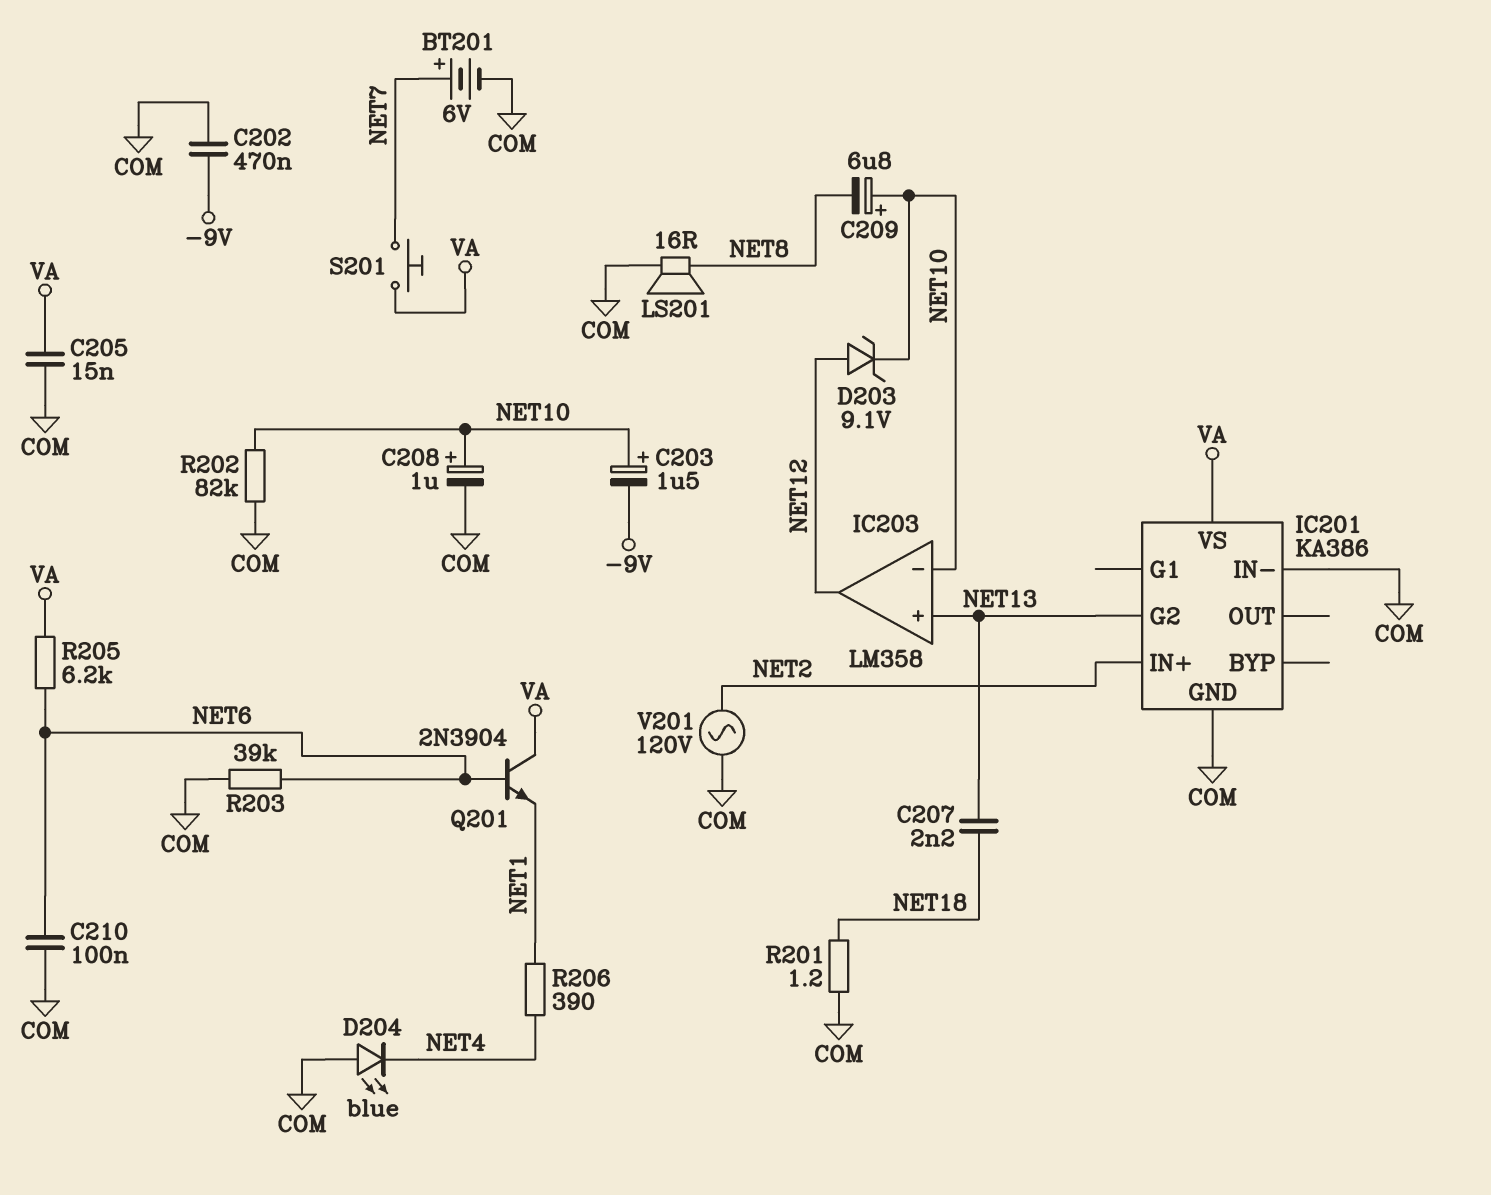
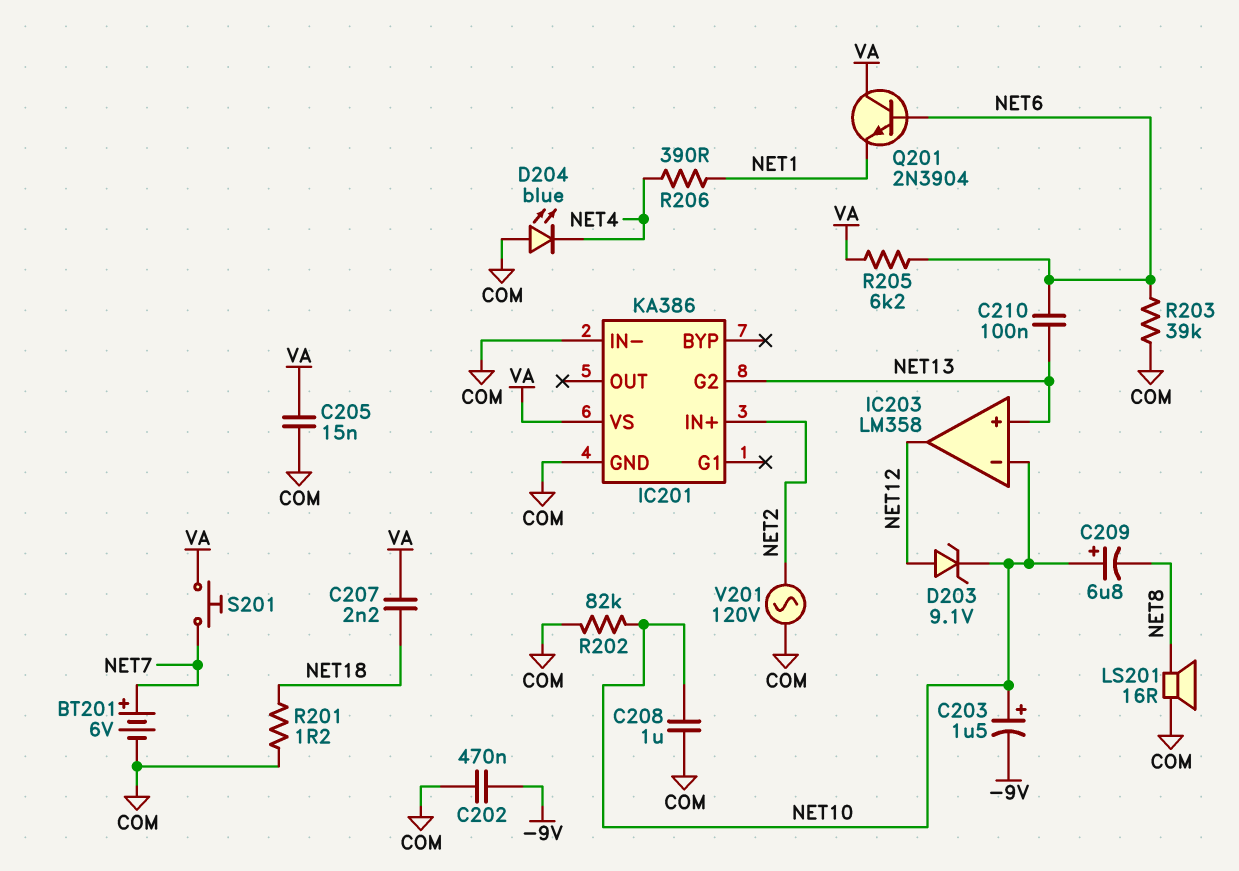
C207: 2.2nF (NET13, NET18) -> 2.2nF (NET18, VA)
C208: 1uF (plus NET10, minus COM) -> 1uF (COM, NET10)
C210: 100nF (COM, NET6) -> 100nF (NET6, NET13)

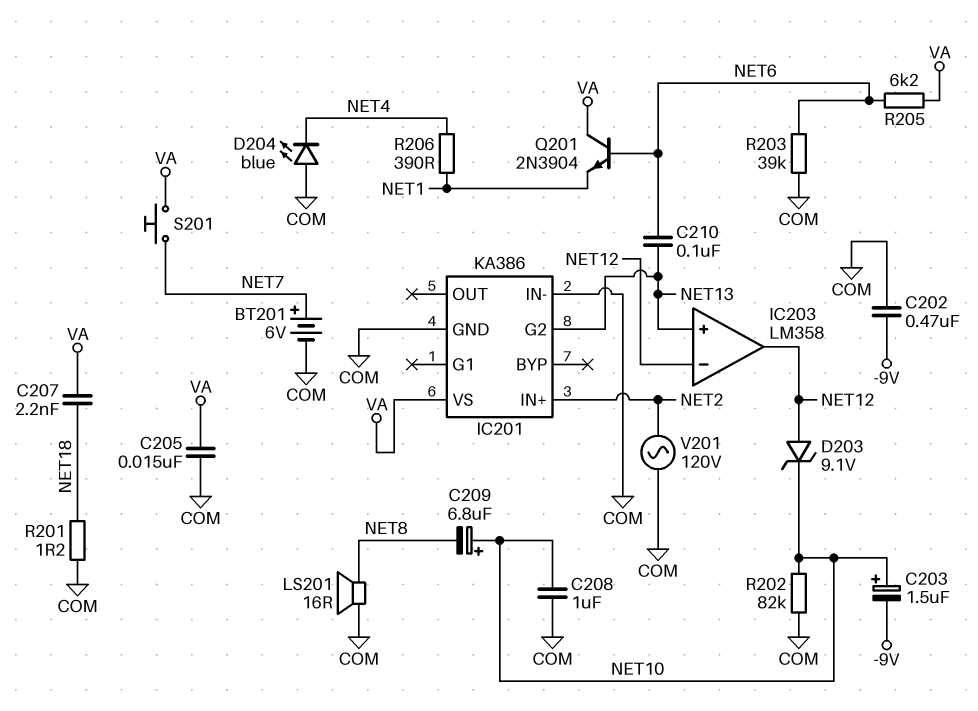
IC203 pin in-: NET10 -> NET12

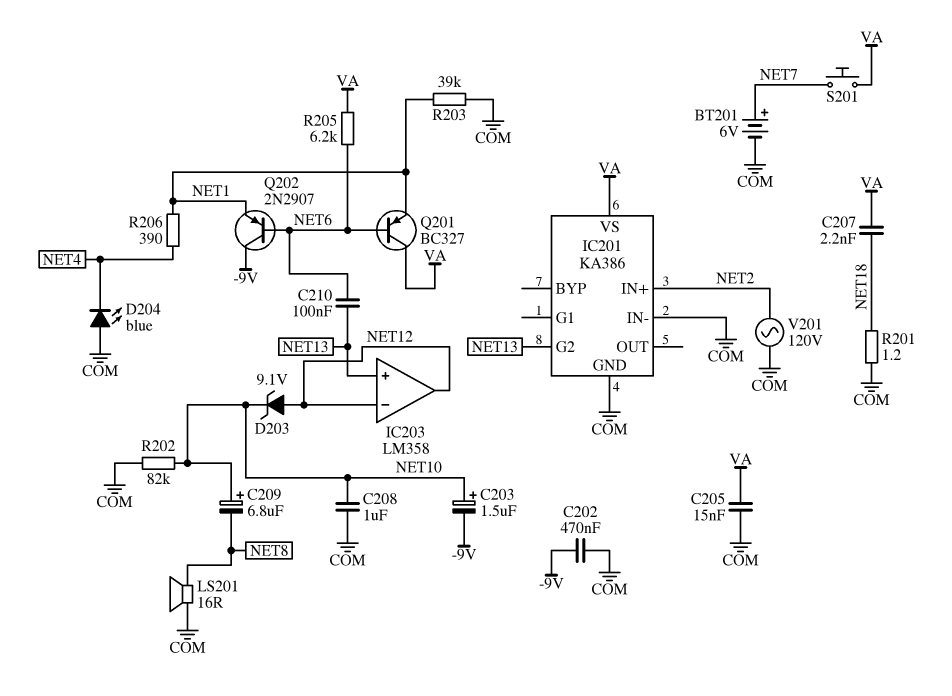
Q201: NPN 2N3904 (B NET6, C VA, E NET1) -> PNP BC327 (B NET6, C VA, E NET1)
Q202: none -> PNP 2N2907 (B NET6, C -9V, E NET1)
R203: 39k (COM, NET6) -> 39k (COM, NET1)

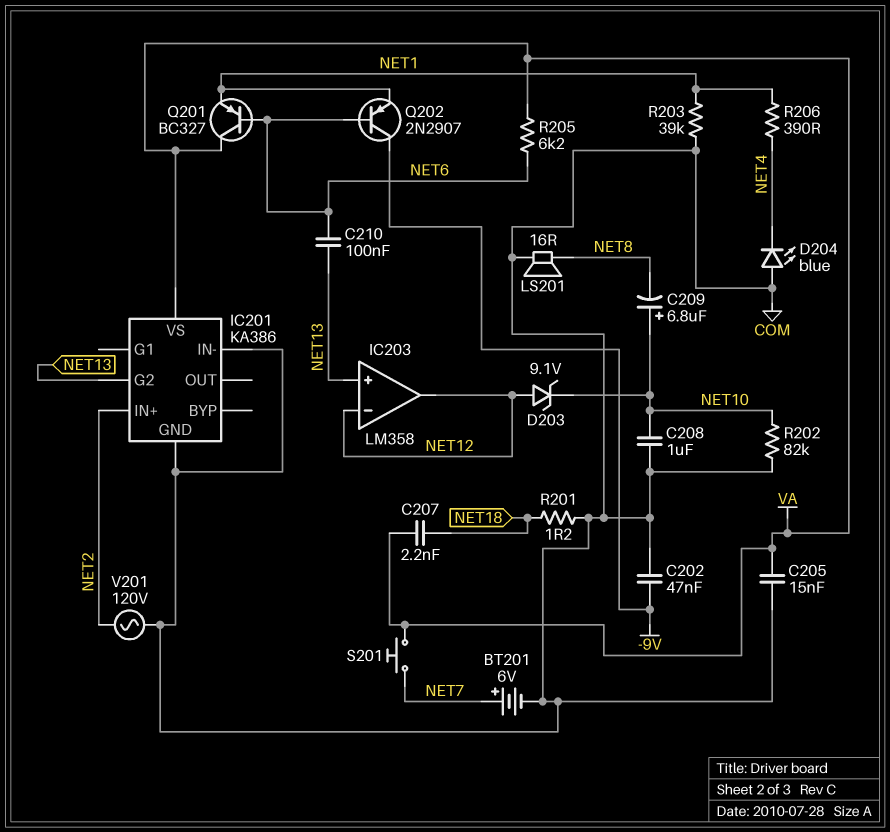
C202: 470nF (-9V, COM) -> 47nF (-9V, COM)
C203: 1.5uF (plus NET10, minus -9V) -> none

